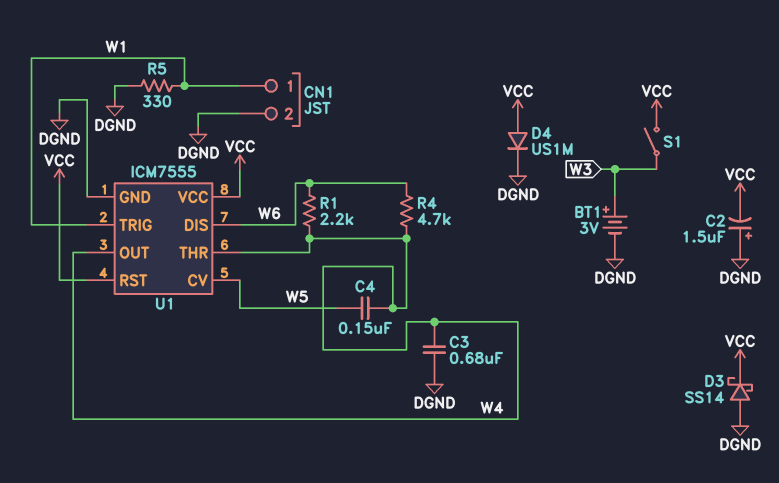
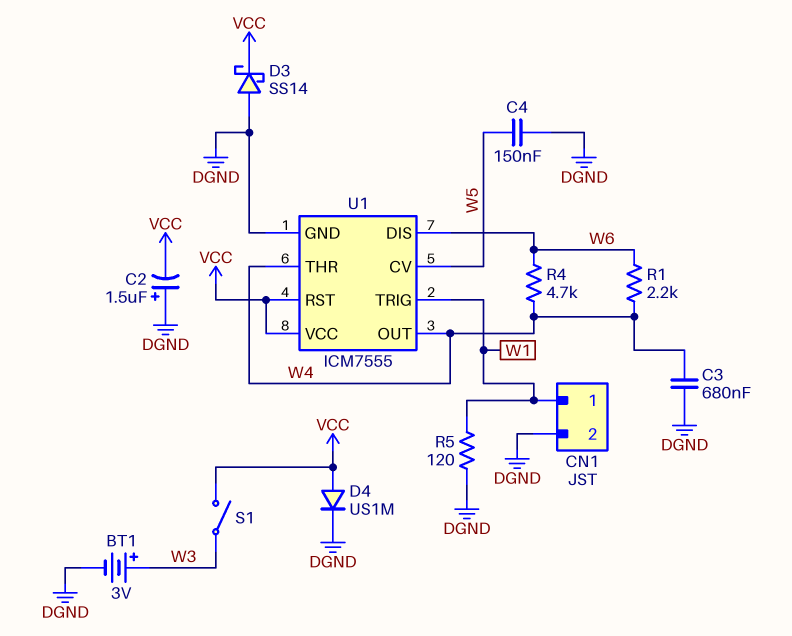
C4: 150nF (W4, W5) -> 150nF (DGND, W5)
R5: 330 (DGND, W1) -> 120 (DGND, W1)

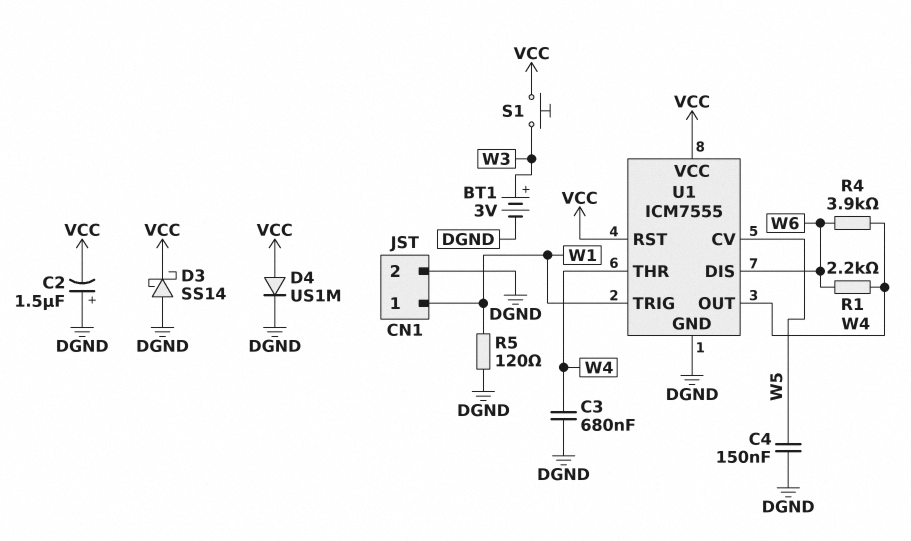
R4: 4.7k (W4, W6) -> 3.9k (W4, W6)
S1: switch (VCC, W3) -> button (VCC, W3)

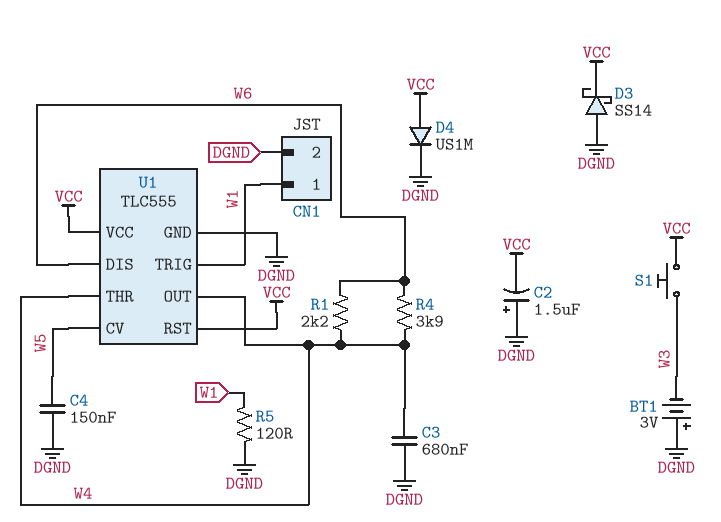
BT1: 3V (plus W3, minus DGND) -> 3V (plus DGND, minus W3)
U1: ICM7555 -> TLC555

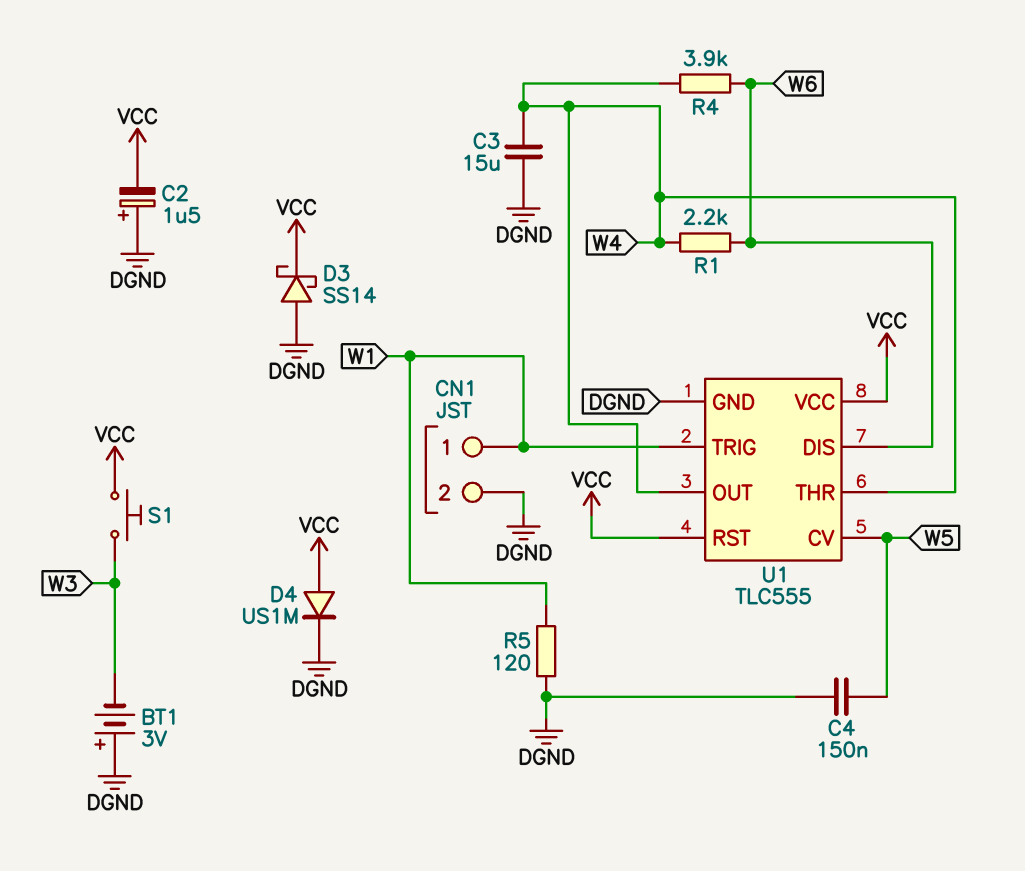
C3: 680nF (DGND, W4) -> 15uF (DGND, W4)

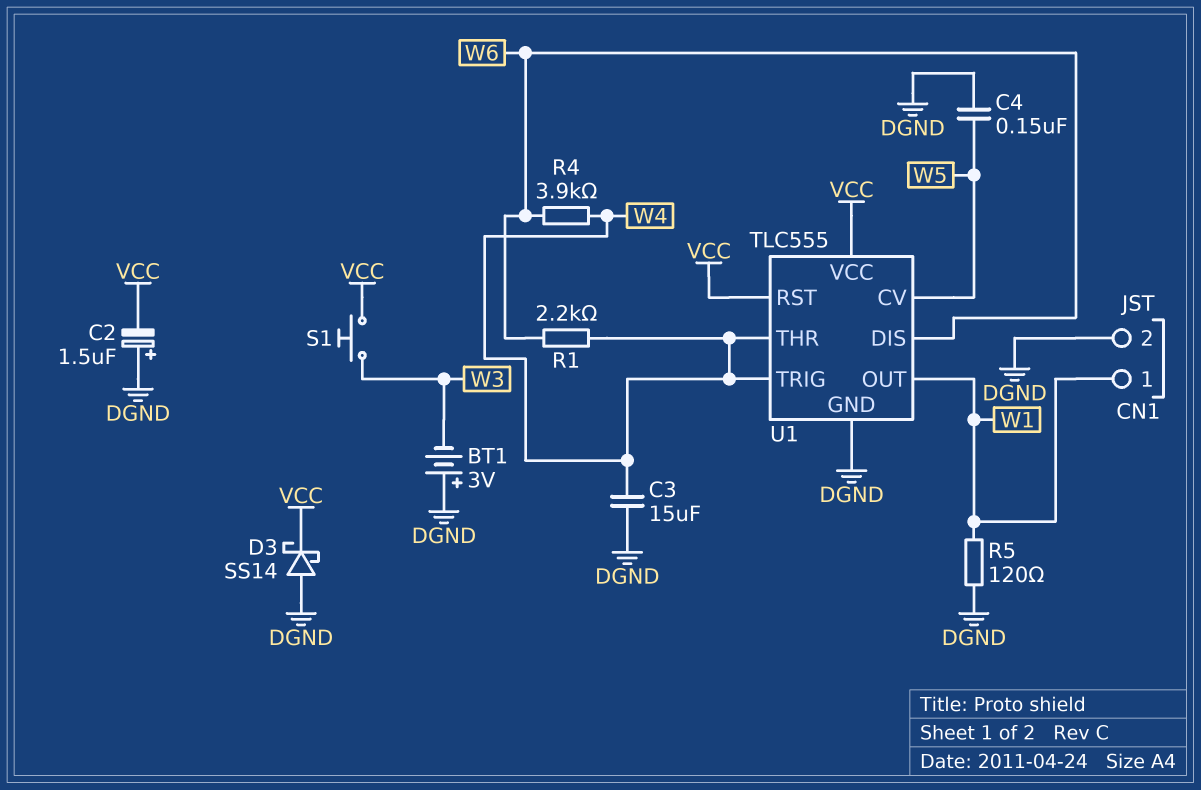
D4: diode US1M (A VCC, K DGND) -> none
U1 pin OUT: W4 -> W1
U1 pin TRIG: W1 -> W4

